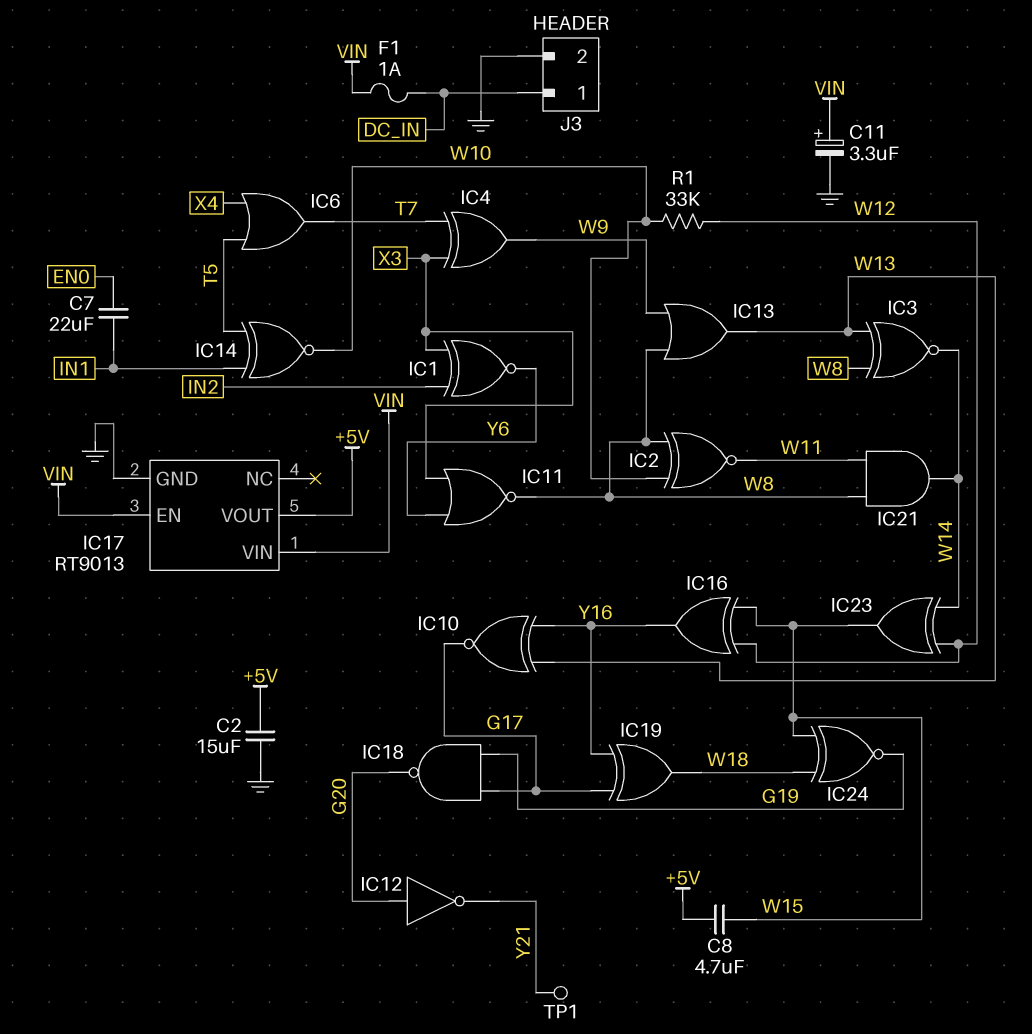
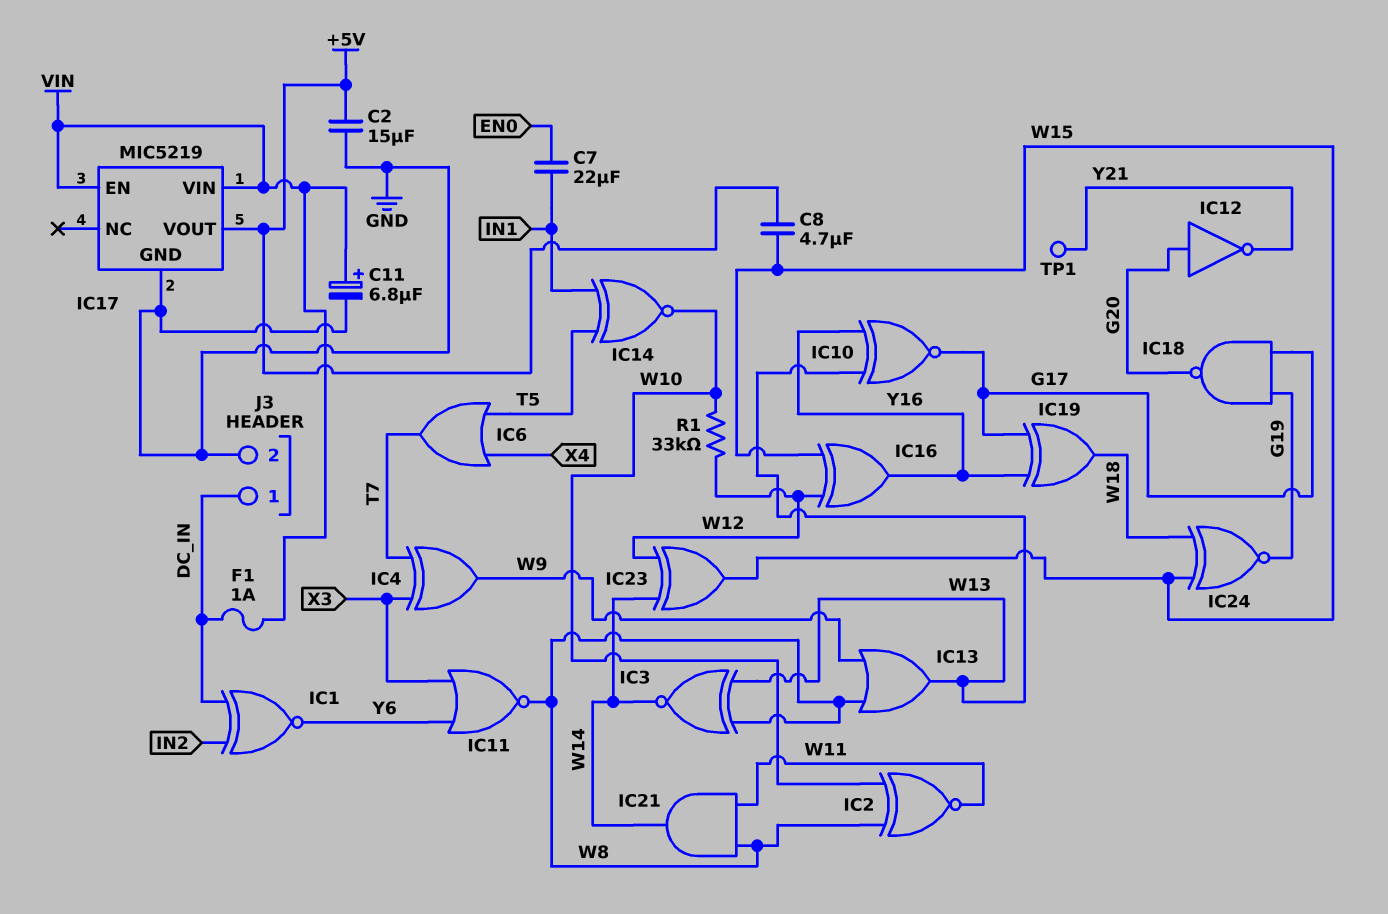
C11: 3.3uF (plus VIN, minus GND) -> 6.8uF (plus VIN, minus GND)
IC1: XNOR (in IN2, in X3, out Y6) -> XNOR (in DC_IN, in IN2, out Y6)
IC17: RT9013 -> MIC5219

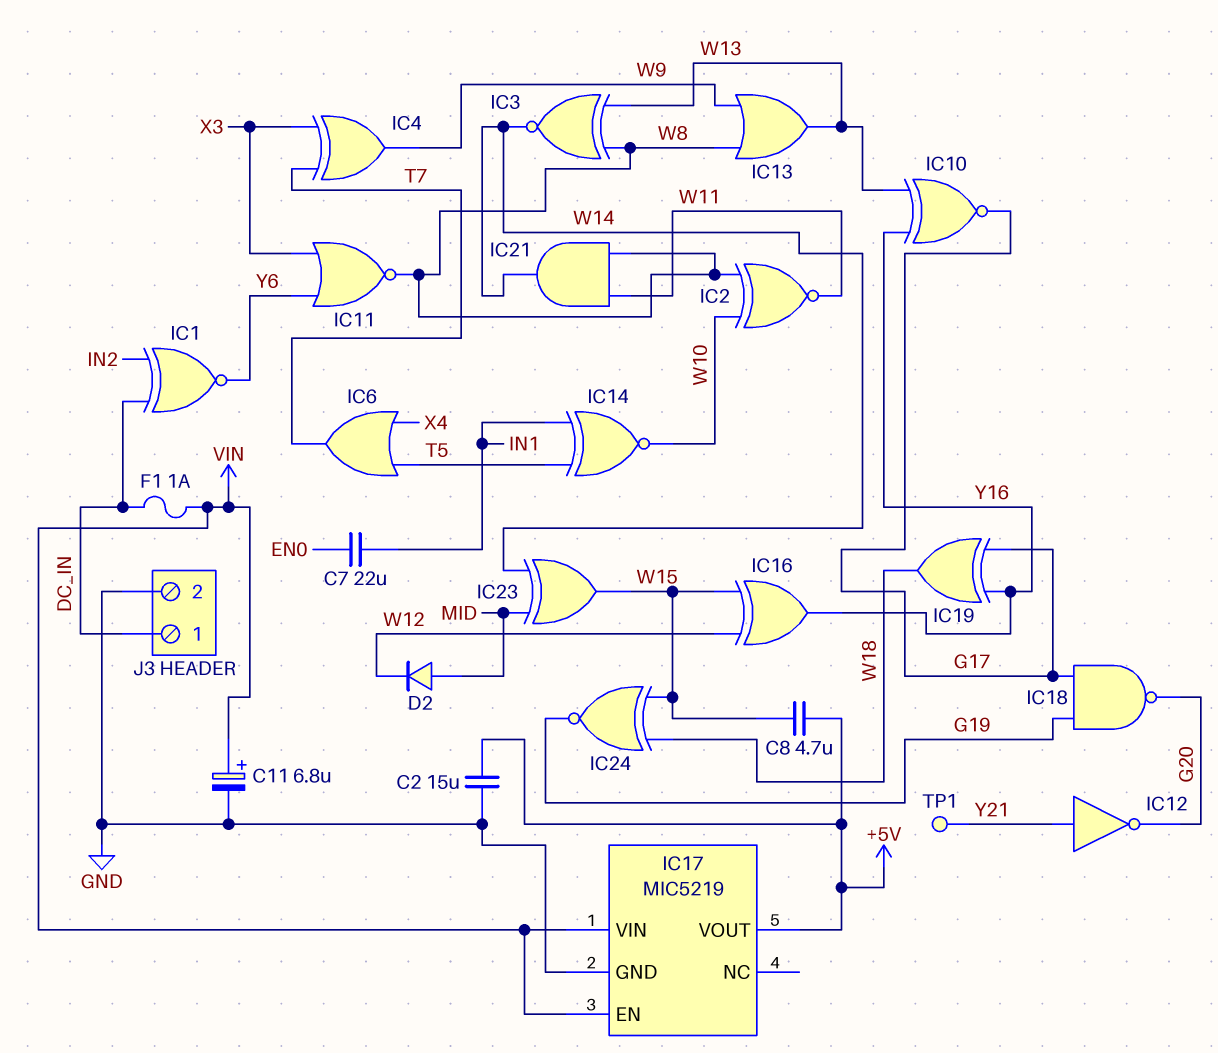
D2: none -> diode (A MID, K W12)
IC12: NOT (in G20, out Y21) -> NOT (in Y21, out G20)
IC23: XOR (in W12, in W14, out W15) -> XOR (in MID, in W14, out W15)
R1: 33k (W10, W12) -> none

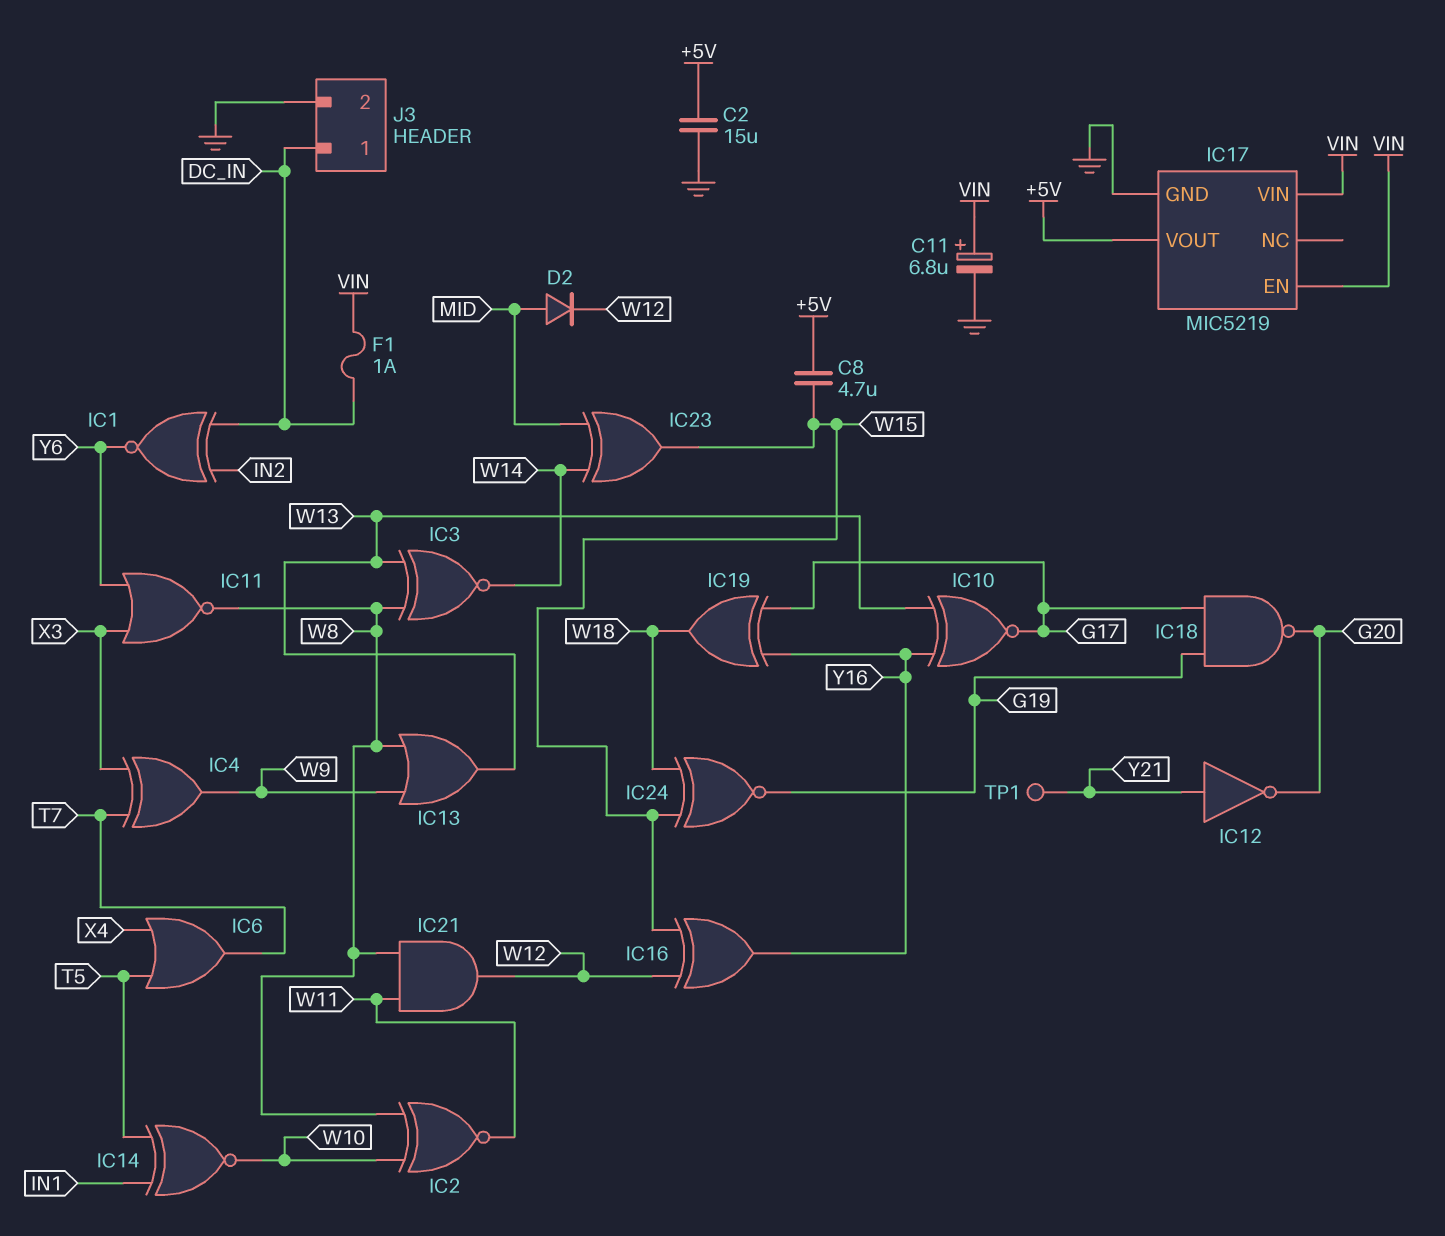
C7: 22uF (EN0, IN1) -> none
IC21: AND (in W8, in W11, out W14) -> AND (in W8, in W11, out W12)

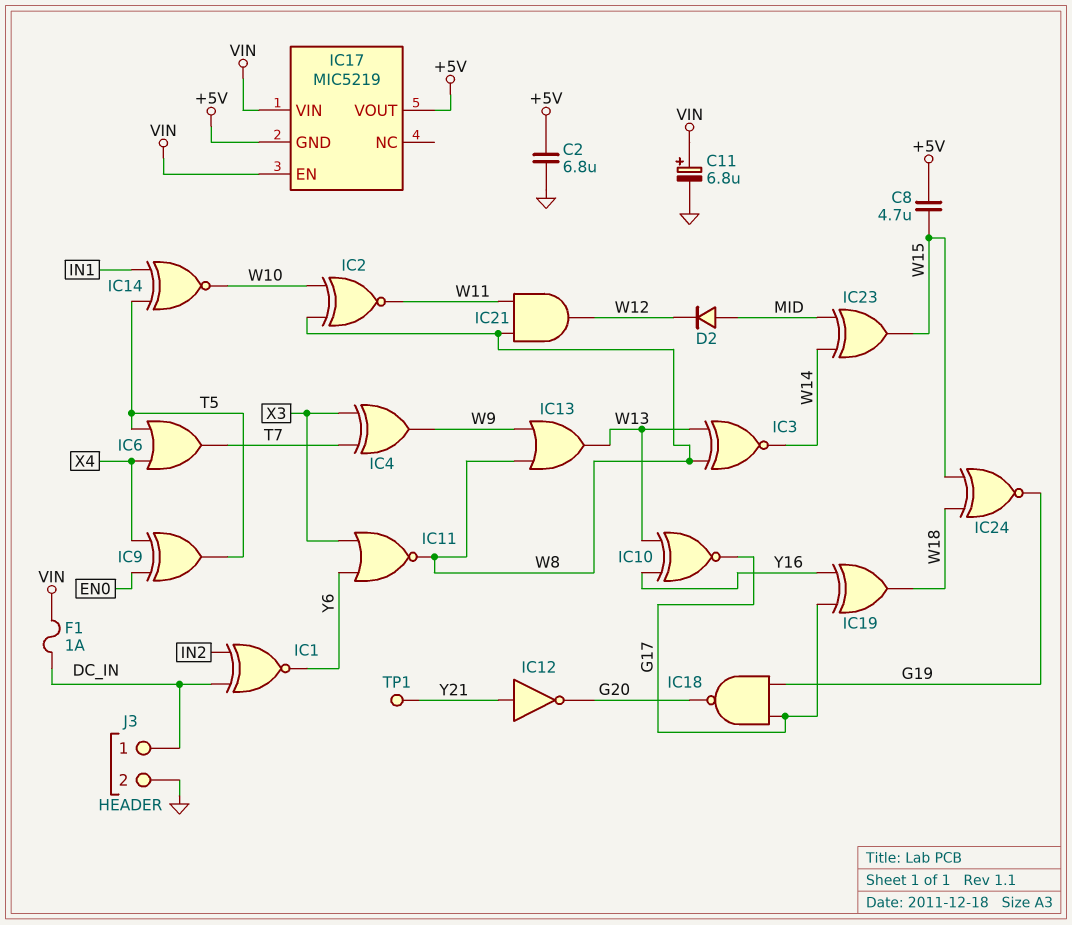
C2: 15uF (+5V, GND) -> 6.8uF (+5V, GND)
IC9: none -> XOR (in EN0, in X4, out T5)
IC16: XOR (in W12, in W15, out Y16) -> none
IC17 pin GND: GND -> +5V

